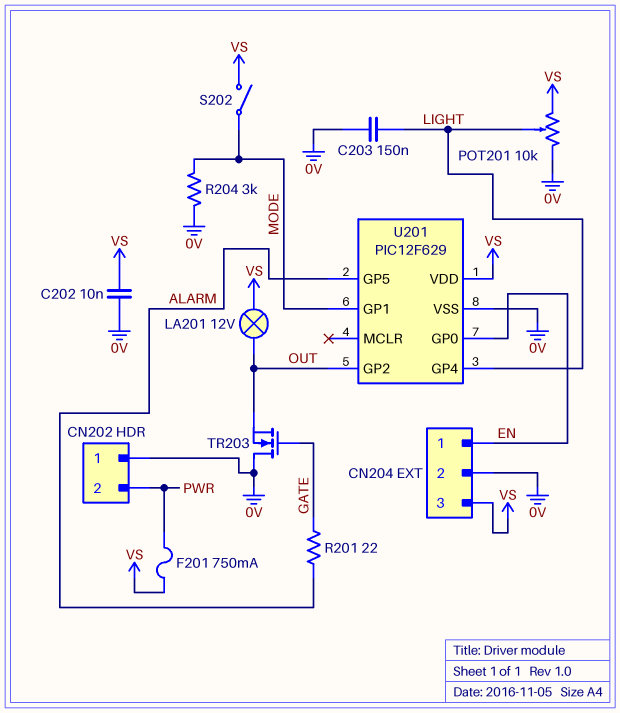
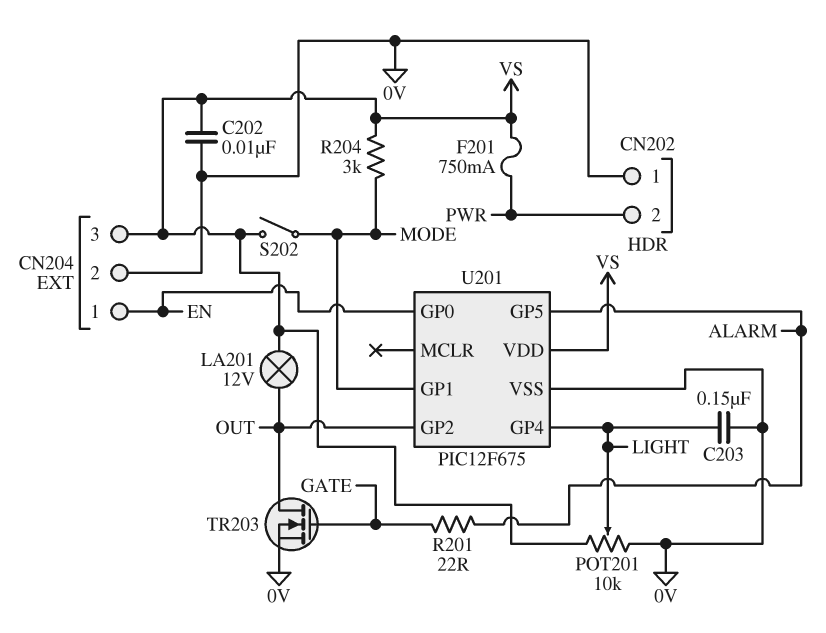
R204: 3k (0V, MODE) -> 3k (MODE, VS)
TR203: NMOS (G GATE, D 0V, S OUT) -> NMOS (G GATE, D OUT, S 0V)
U201: PIC12F629 -> PIC12F675

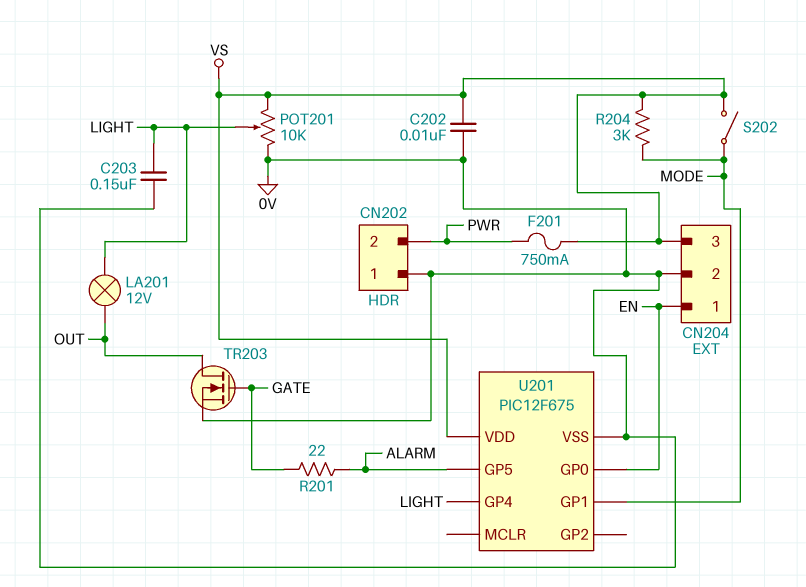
LA201: lamp 12V (OUT, VS) -> lamp 12V (LIGHT, OUT)
U201 pin GP2: OUT -> none

